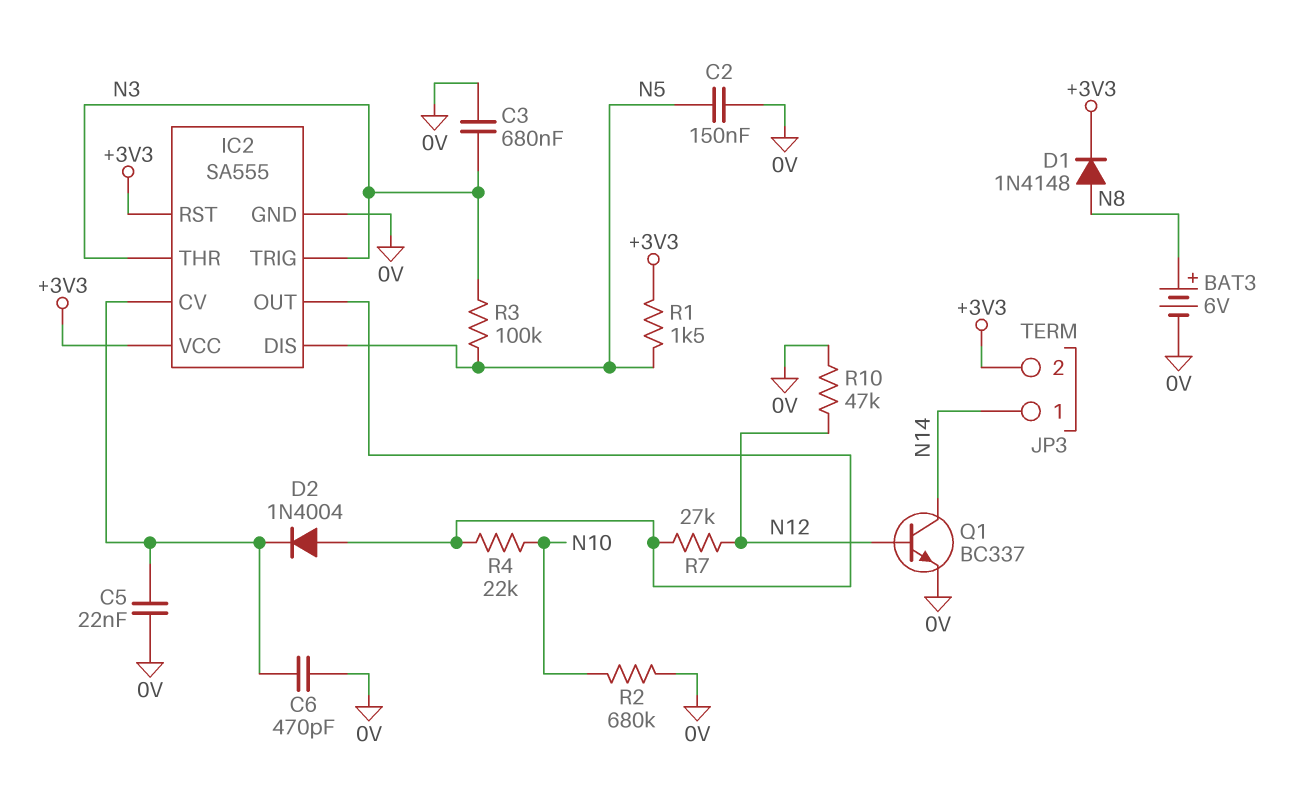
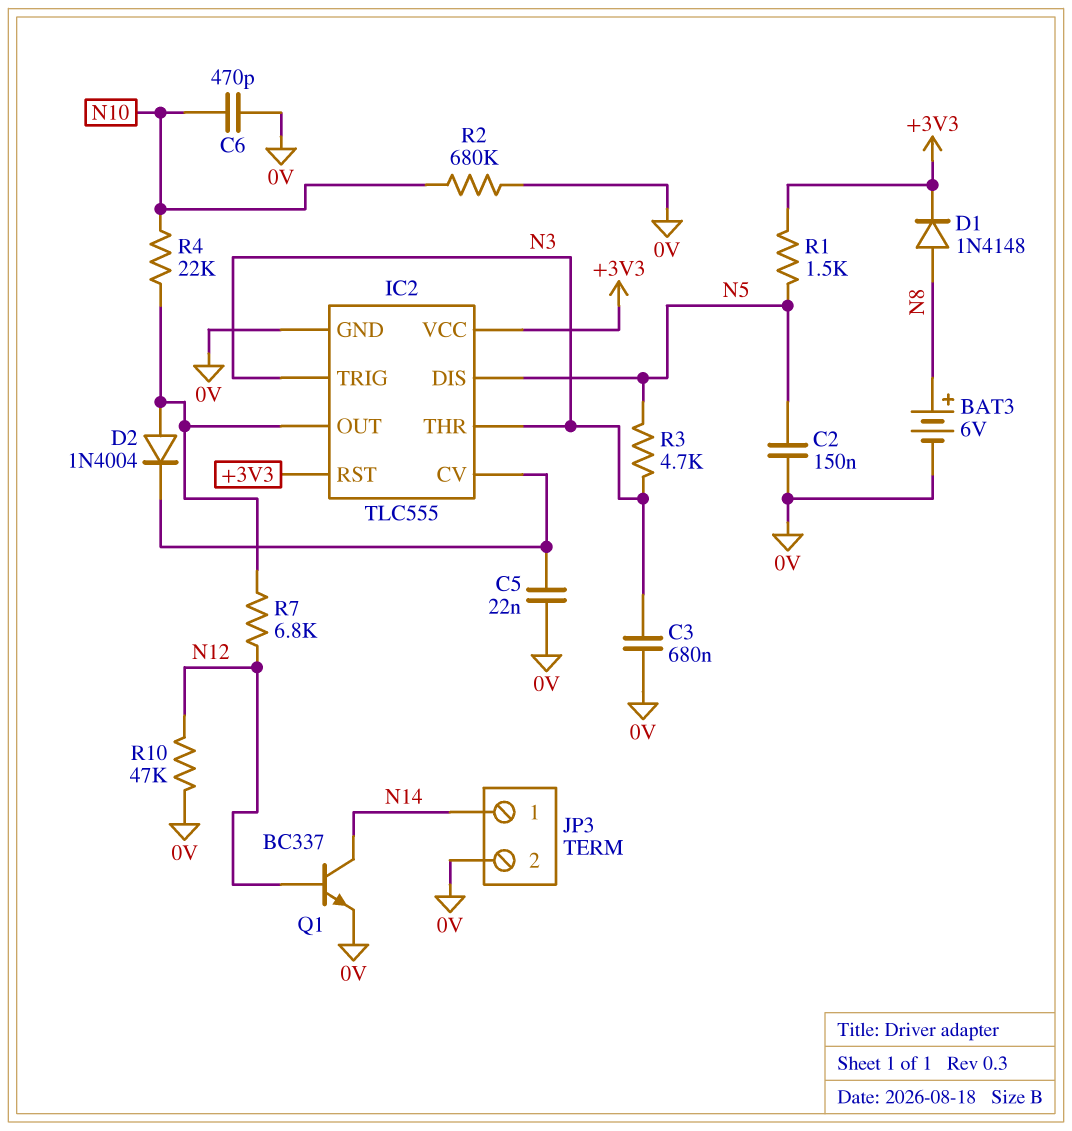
C6: 470pF (0V, IC2/CV) -> 470pF (0V, N10)
IC2: SA555 -> TLC555
JP3 pin 2: +3V3 -> 0V
R3: 100k (N3, N5) -> 4.7k (N3, N5)
R7: 27k (IC2/OUT, N12) -> 6.8k (IC2/OUT, N12)

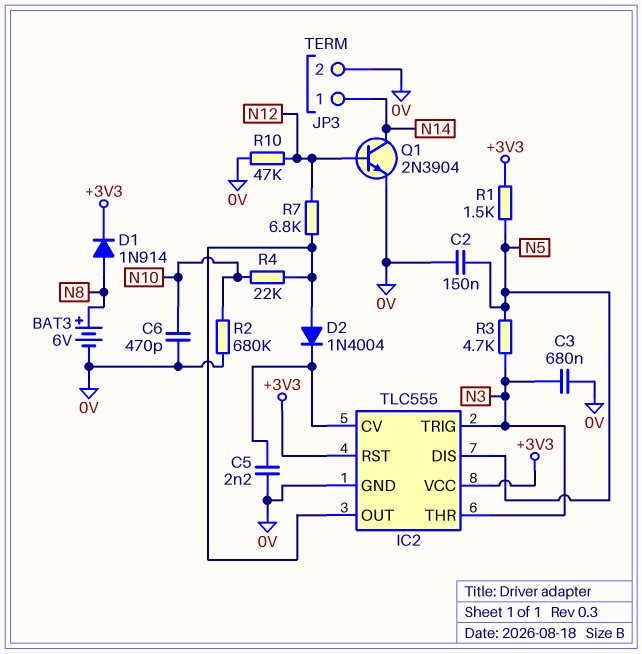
C5: 22nF (0V, IC2/CV) -> 2.2nF (0V, IC2/CV)
D1: diode 1N4148 (A N8, K +3V3) -> diode 1N914 (A N8, K +3V3)
Q1: NPN BC337 (B N12, C N14, E 0V) -> NPN 2N3904 (B N12, C N14, E 0V)

